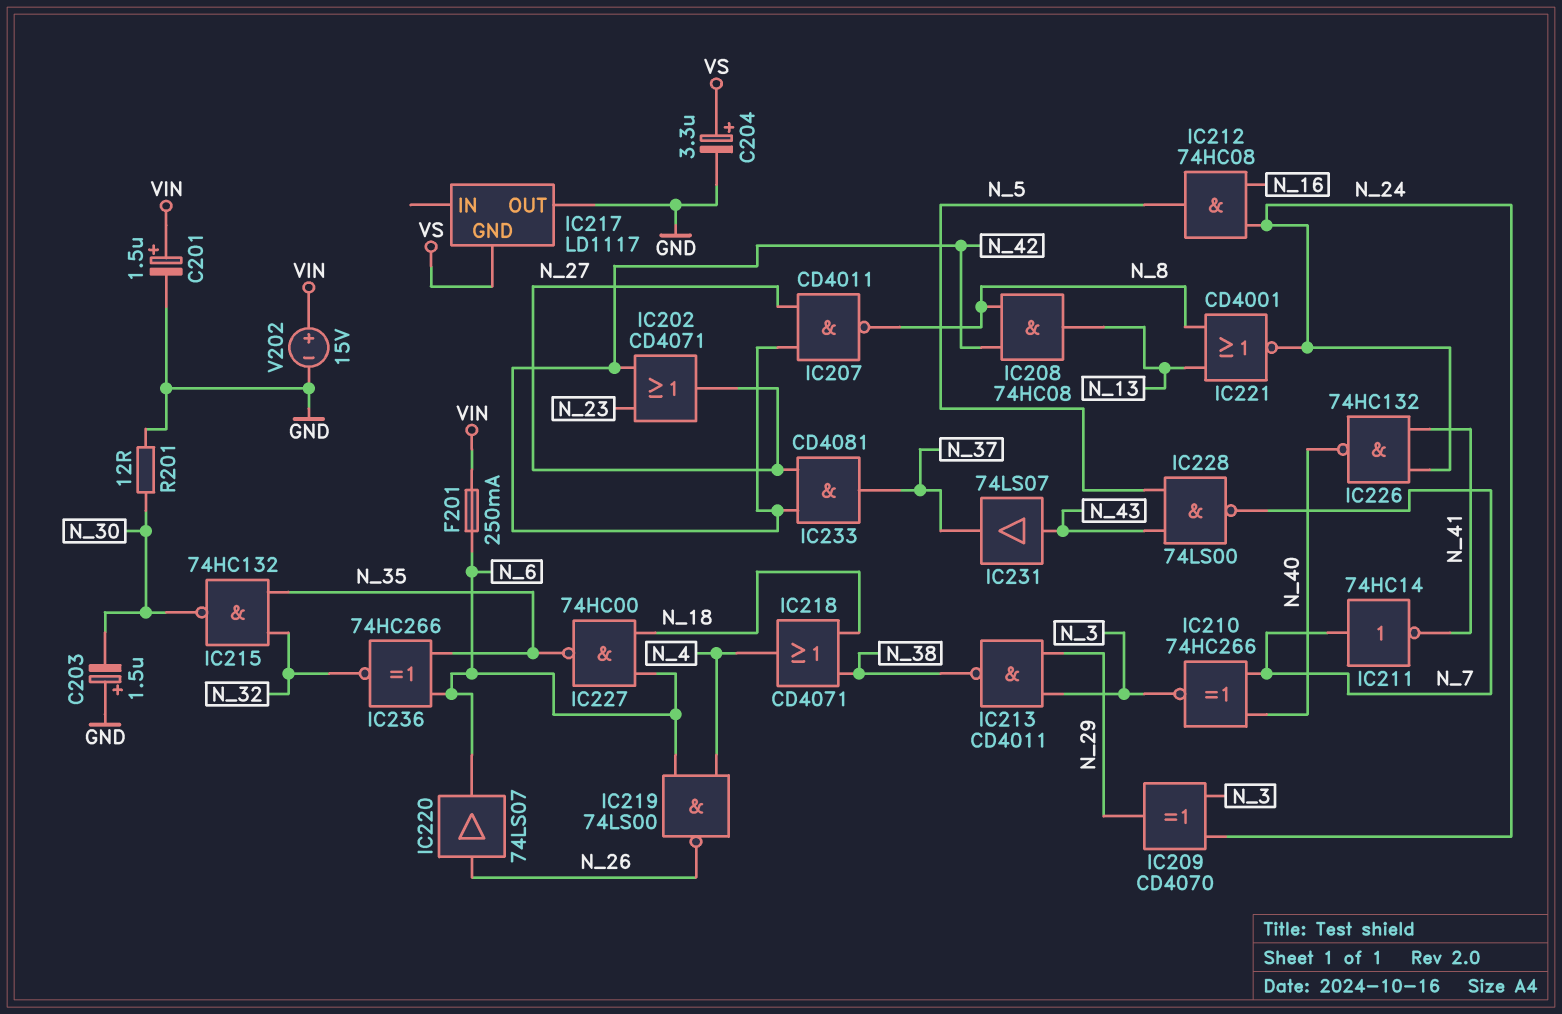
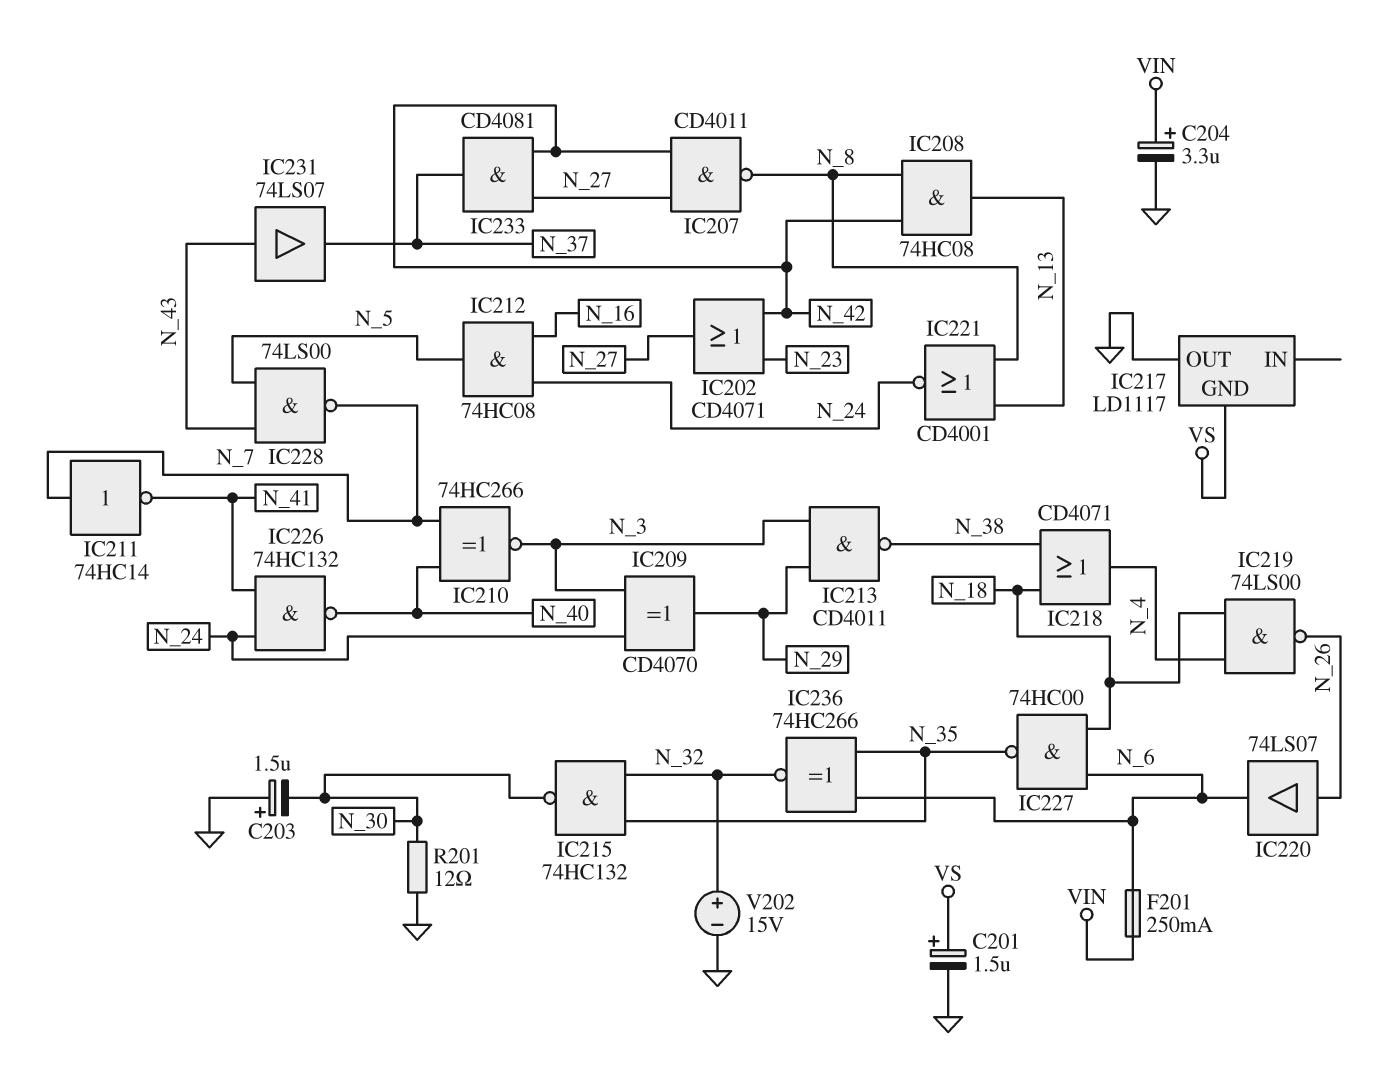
C201: 1.5uF (plus VIN, minus GND) -> 1.5uF (plus VS, minus GND)
C204: 3.3uF (plus VS, minus GND) -> 3.3uF (plus VIN, minus GND)
IC219: NAND 74LS00 (in N_4, in N_6, out N_26) -> NAND 74LS00 (in N_4, in N_18, out N_26)
V202: 15V (plus VIN, minus GND) -> 15V (plus N_32, minus GND)

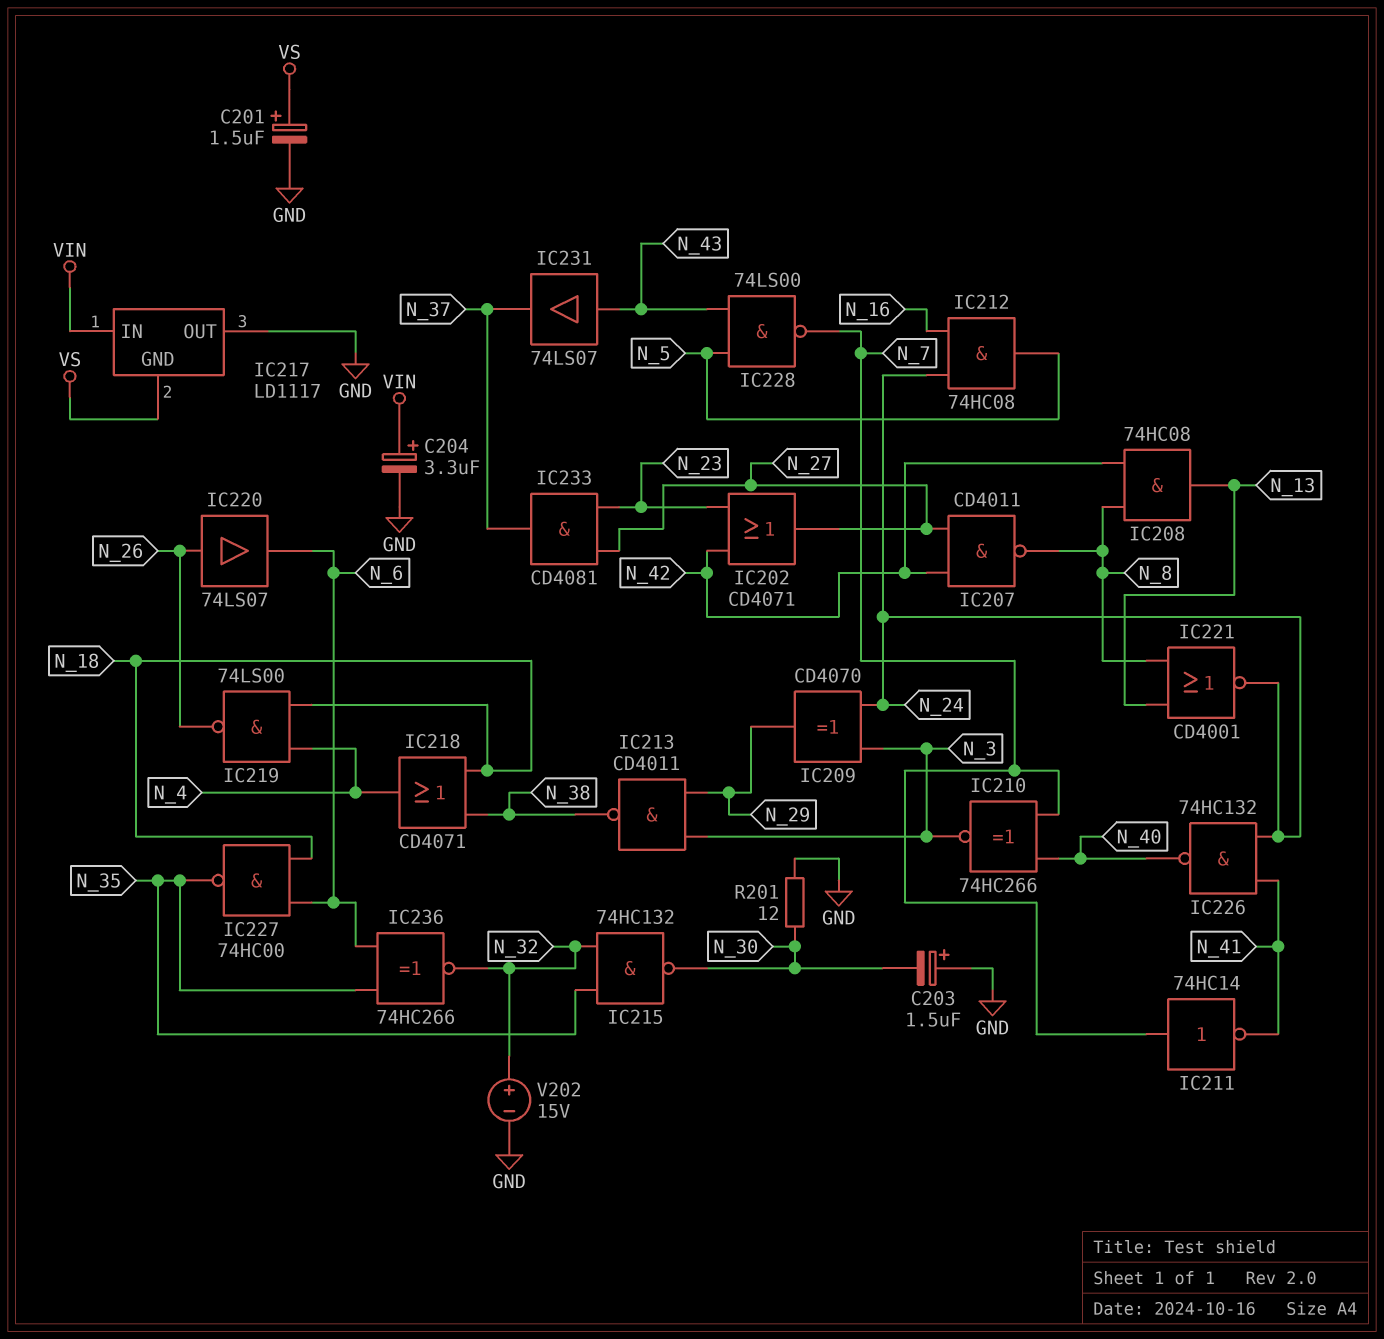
F201: 250mA (N_6, VIN) -> none
IC217 pin IN: none -> VIN
IC233: AND CD4081 (in N_27, in N_42, out N_37) -> AND CD4081 (in N_23, in N_27, out N_37)

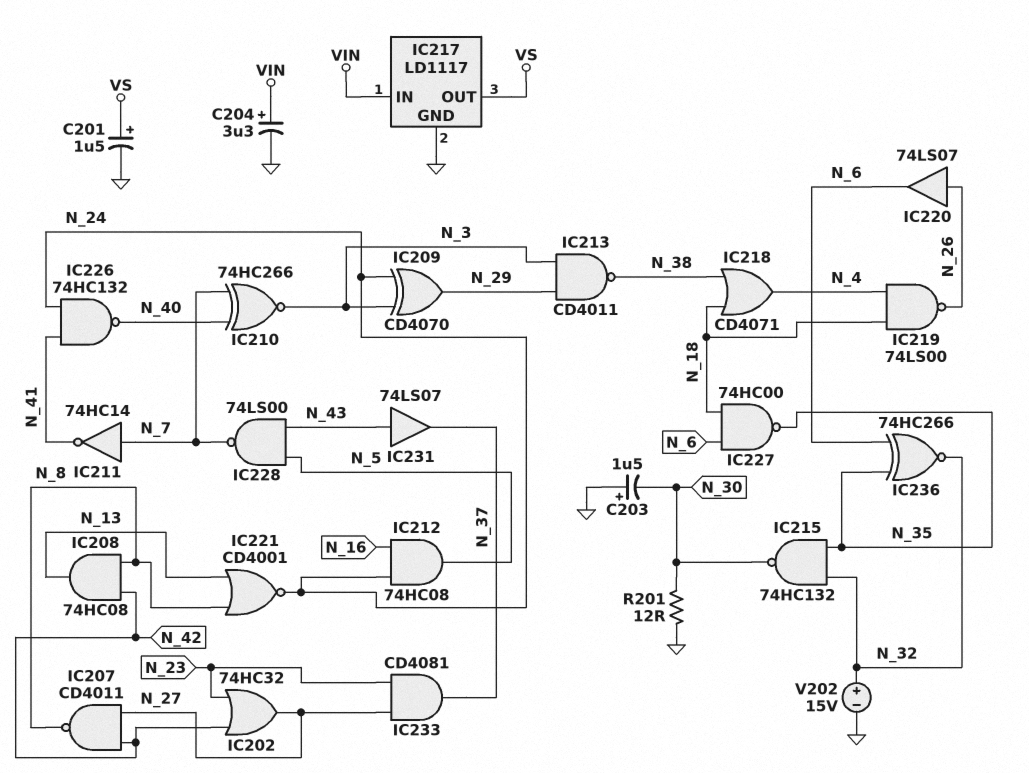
IC202: OR CD4071 (in N_23, in N_42, out N_27) -> OR 74HC32 (in N_23, in N_42, out N_27)
IC217 pin GND: VS -> GND
IC217 pin OUT: GND -> VS

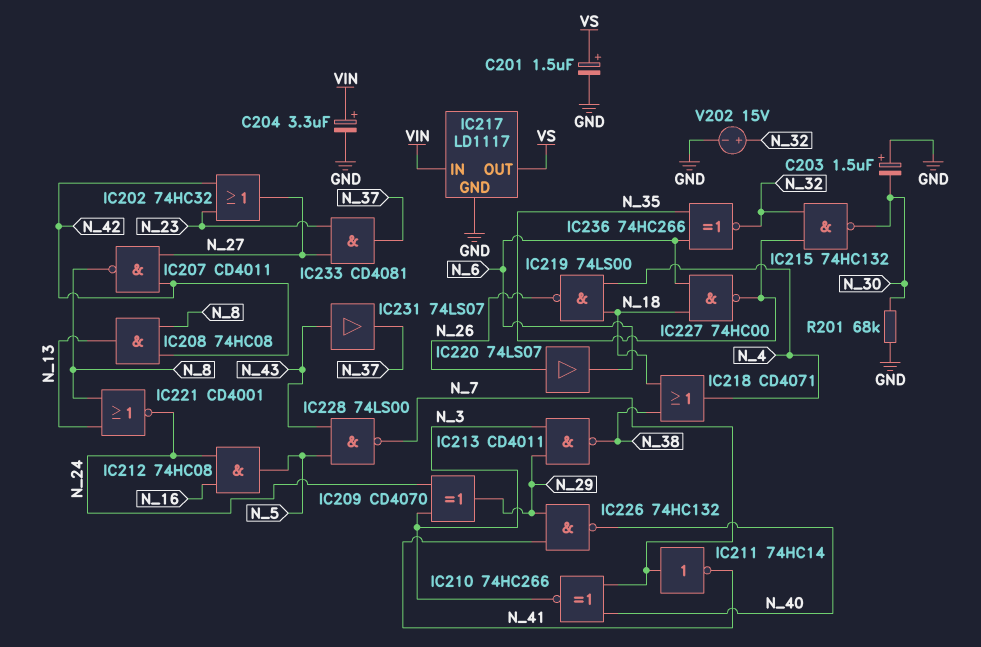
IC226: NAND 74HC132 (in N_24, in N_41, out N_40) -> NAND 74HC132 (in N_29, in N_41, out N_40)
R201: 12 (GND, N_30) -> 68k (GND, N_30)

